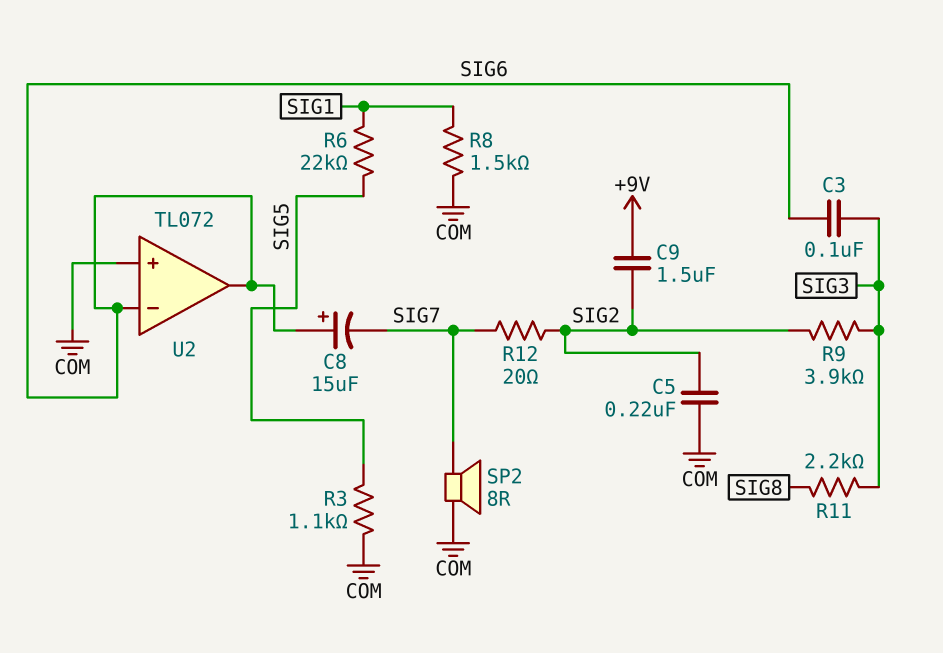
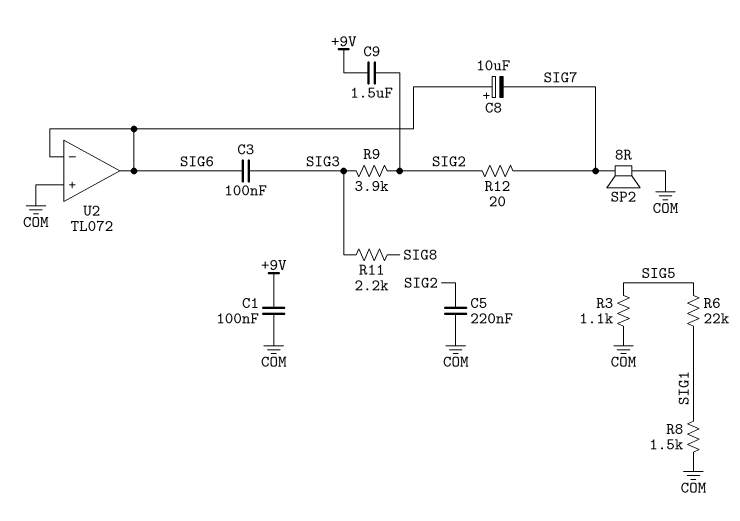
C1: none -> 100nF (+9V, COM)
C8: 15uF (plus SIG6, minus SIG7) -> 10uF (plus SIG6, minus SIG7)

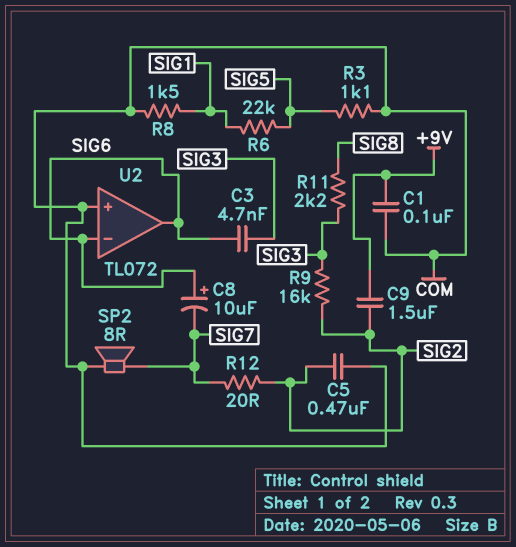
C3: 100nF (SIG3, SIG6) -> 4.7nF (SIG3, SIG6)
C5: 220nF (COM, SIG2) -> 470nF (COM, SIG2)
R9: 3.9k (SIG2, SIG3) -> 16k (SIG2, SIG3)

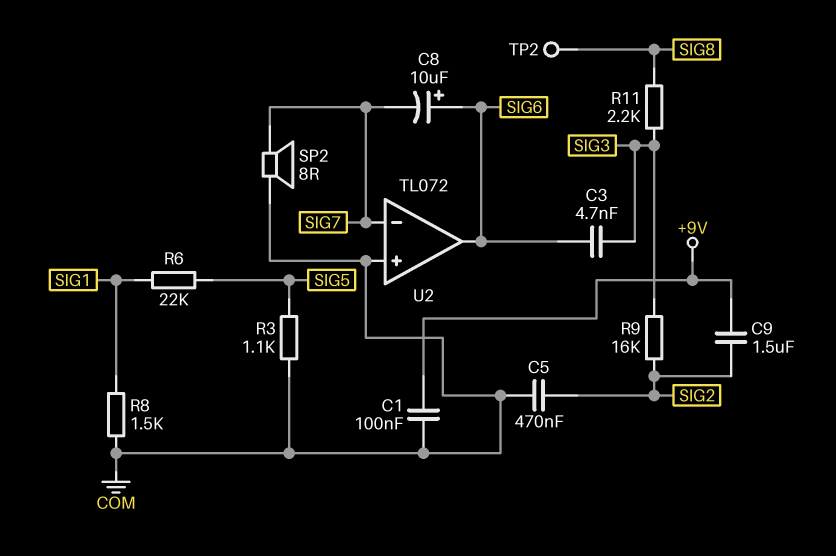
R12: 20 (SIG2, SIG7) -> none
TP2: none -> test point (SIG8)
U2 pin in-: SIG6 -> SIG7

